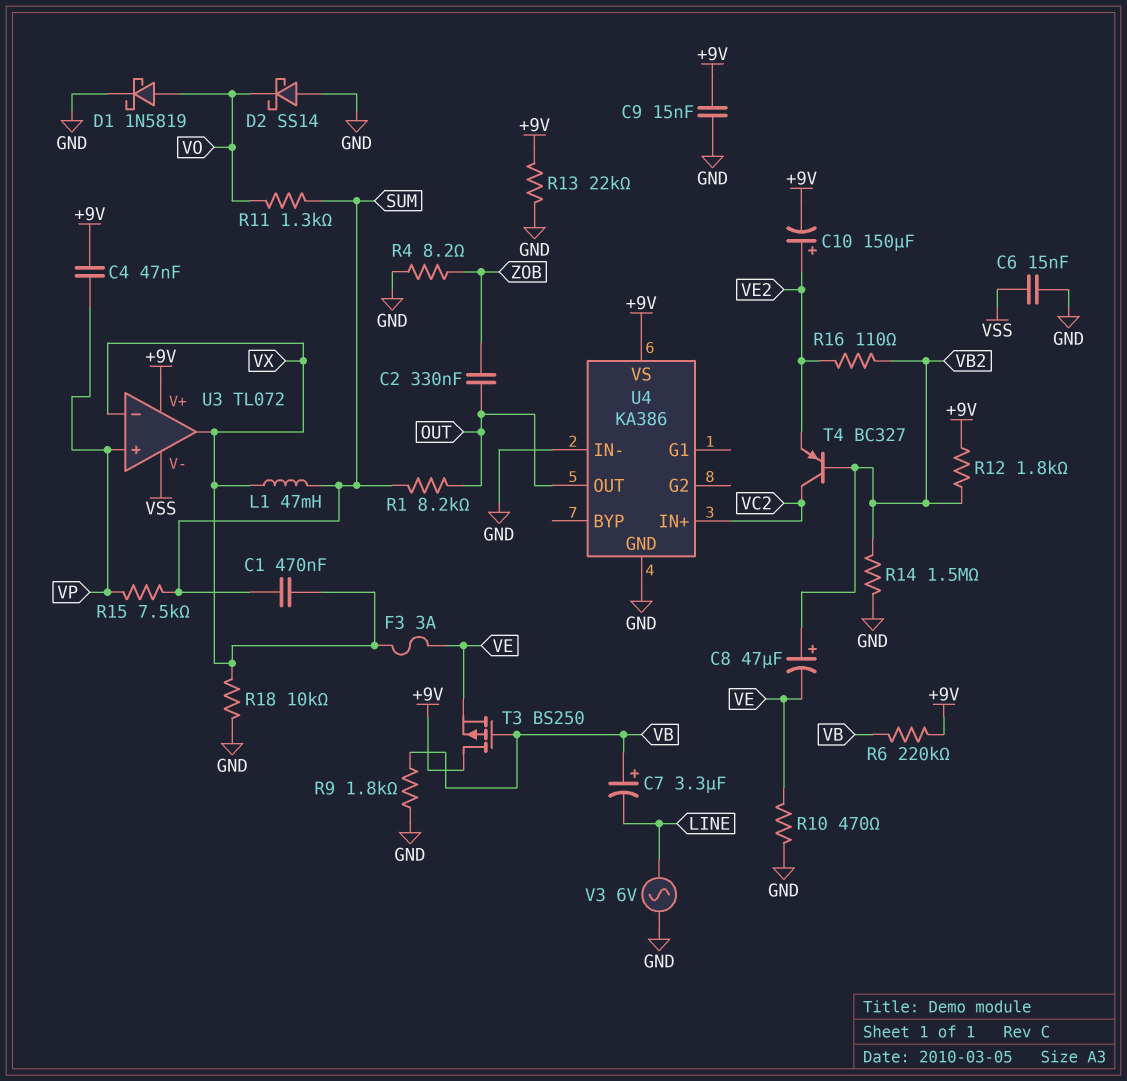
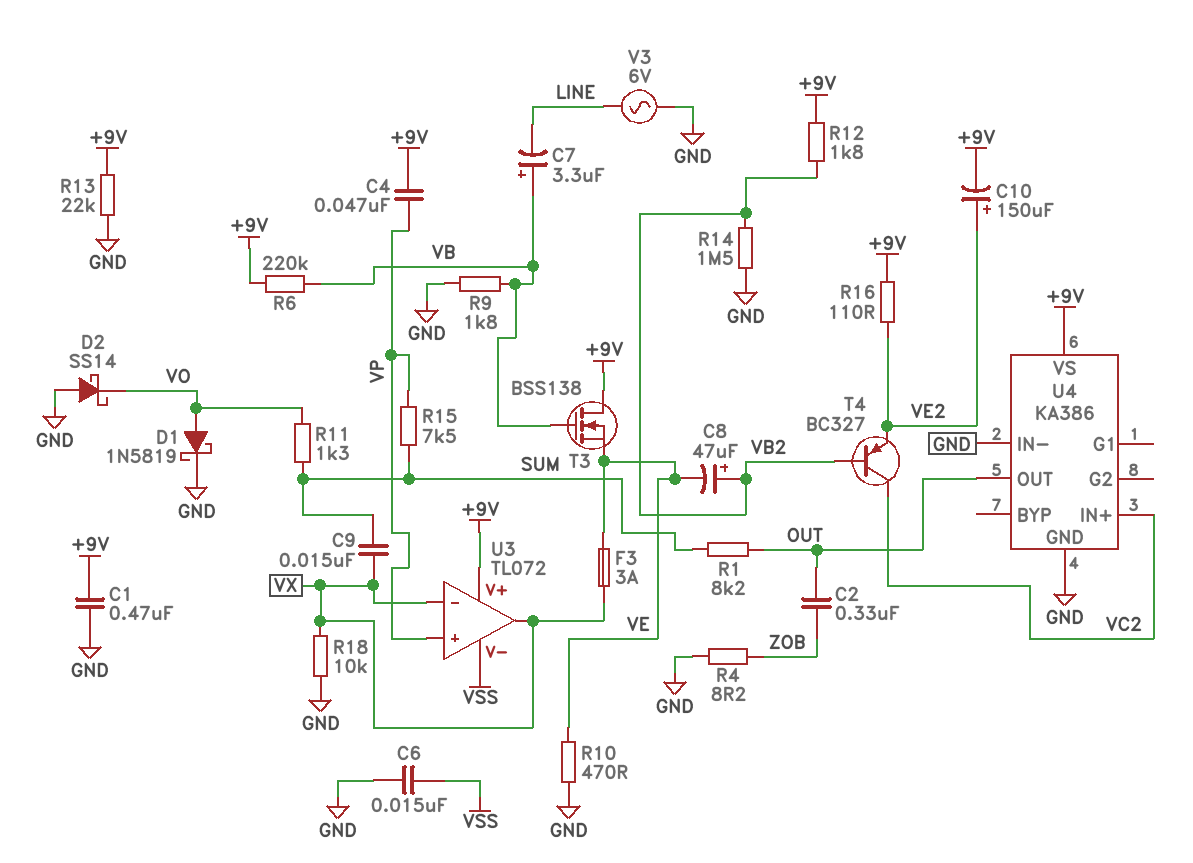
C1: 470nF (SUM, VX) -> 470nF (+9V, GND)
C9: 15nF (+9V, GND) -> 15nF (SUM, VX)
L1: 47mH (SUM, VX) -> none
R16: 110 (VB2, VE2) -> 110 (+9V, VE2)
T3: PMOS BS250 (G VB, D +9V, S VE) -> NMOS BSS138 (G VB, D +9V, S VE)

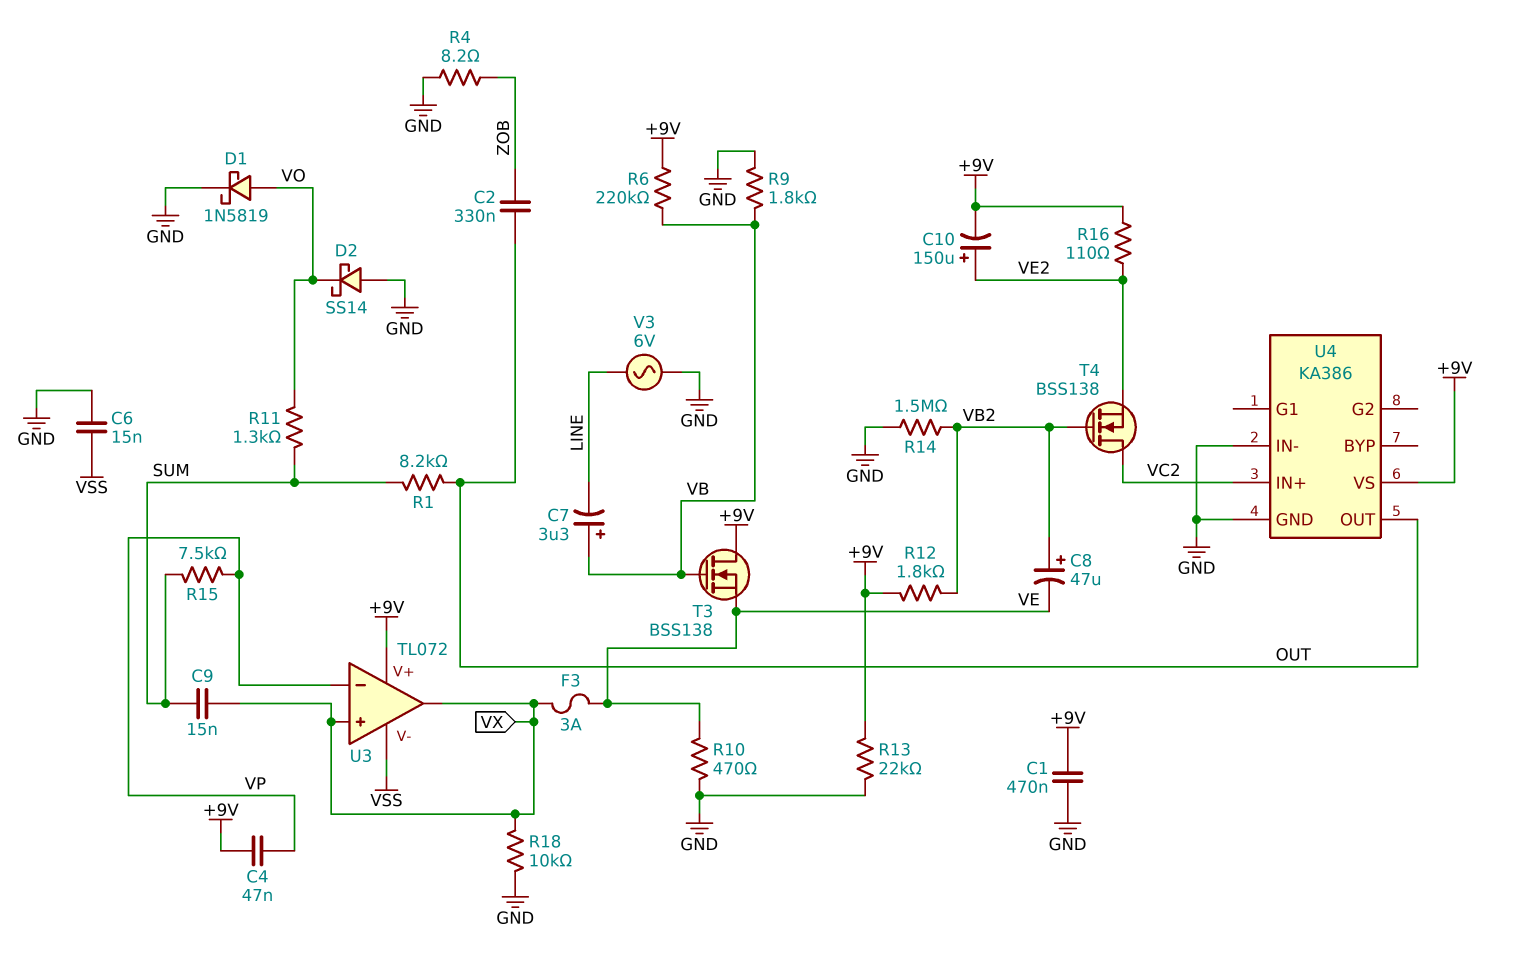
T4: PNP BC327 (B VB2, C VC2, E VE2) -> NMOS BSS138 (G VB2, D VC2, S VE2)
U3 pin in+: VP -> VX
U3 pin in-: VX -> VP

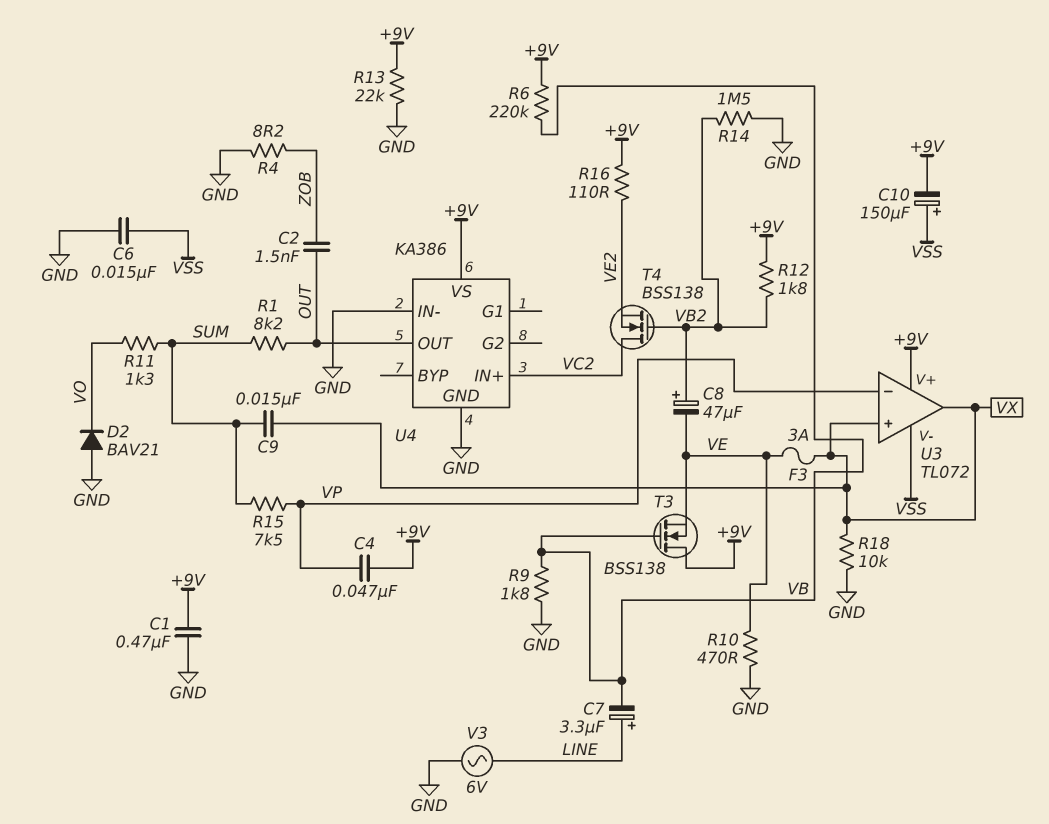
C2: 330nF (OUT, ZOB) -> 1.5nF (OUT, ZOB)
C7: 3.3uF (plus VB, minus LINE) -> 3.3uF (plus LINE, minus VB)
C10: 150uF (plus VE2, minus +9V) -> 150uF (plus VSS, minus +9V)
D1: schottky 1N5819 (A VO, K GND) -> none
D2: schottky SS14 (A GND, K VO) -> diode BAV21 (A GND, K VO)

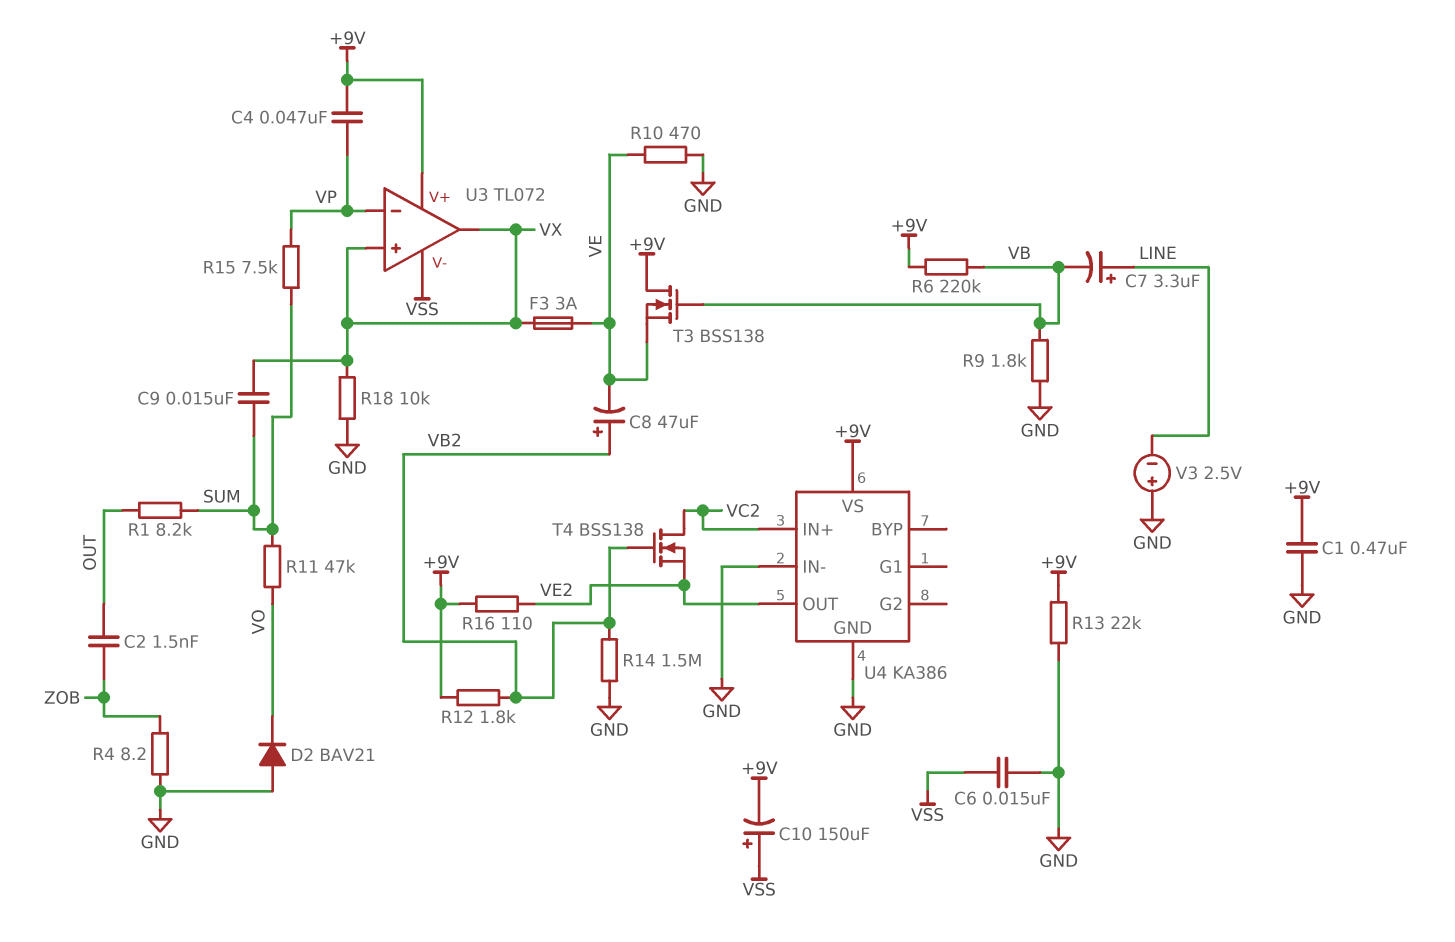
R11: 1.3k (SUM, VO) -> 47k (SUM, VO)
U4 pin OUT: OUT -> VE2
V3: AC 6V (GND, LINE) -> 2.5V (plus GND, minus LINE)

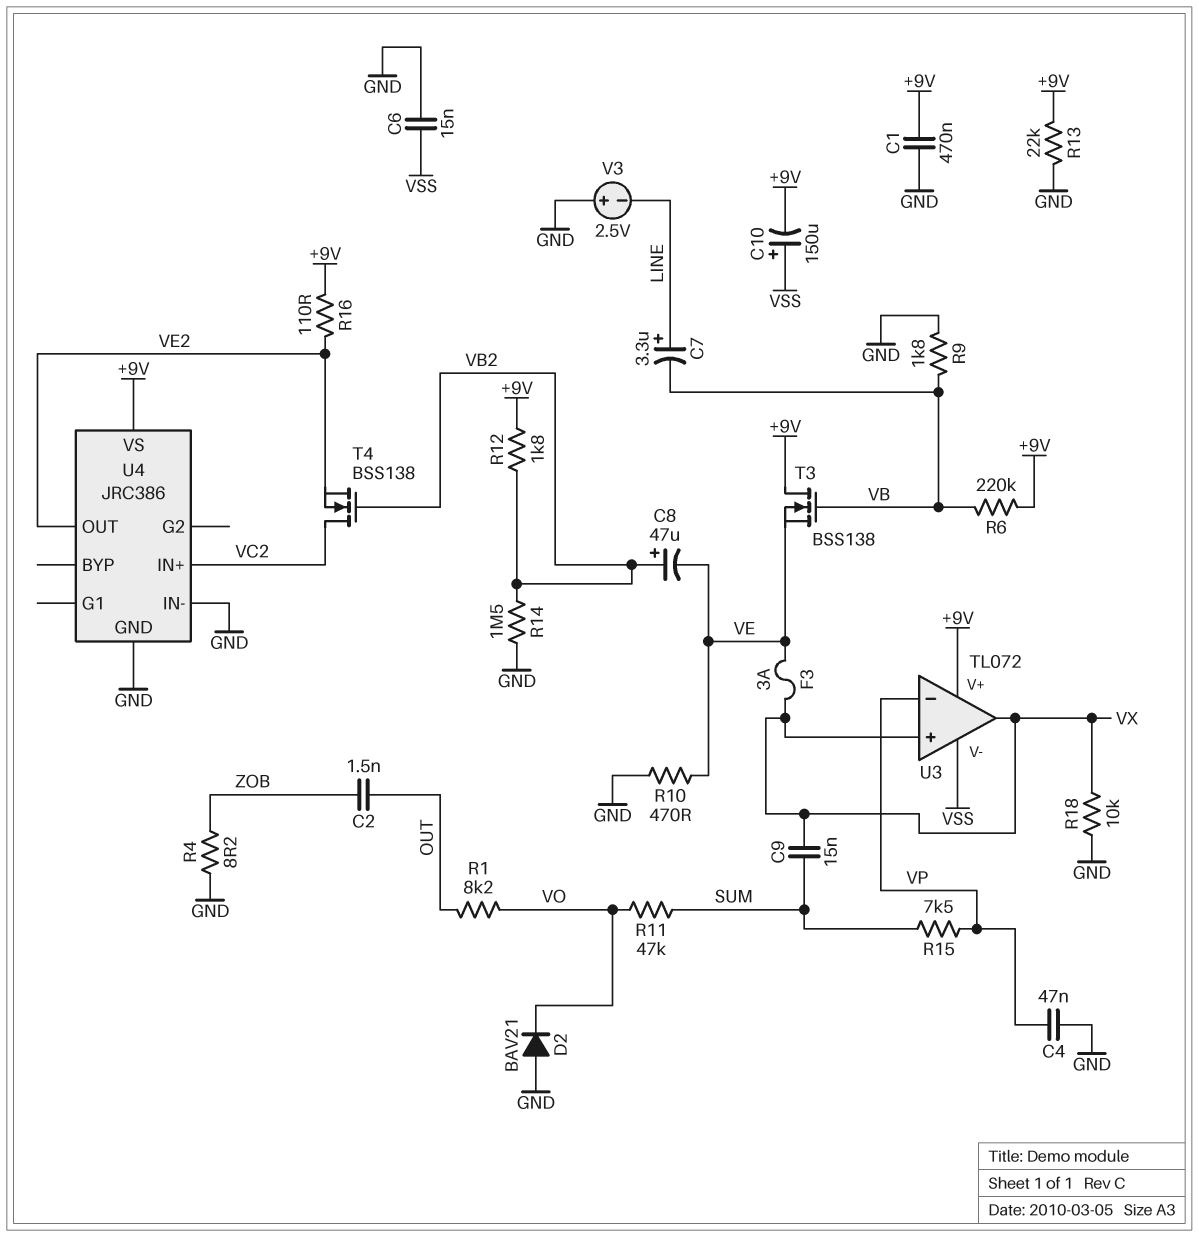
C4: 47nF (+9V, VP) -> 47nF (GND, VP)
R1: 8.2k (OUT, SUM) -> 8.2k (OUT, VO)
U4: KA386 -> JRC386

